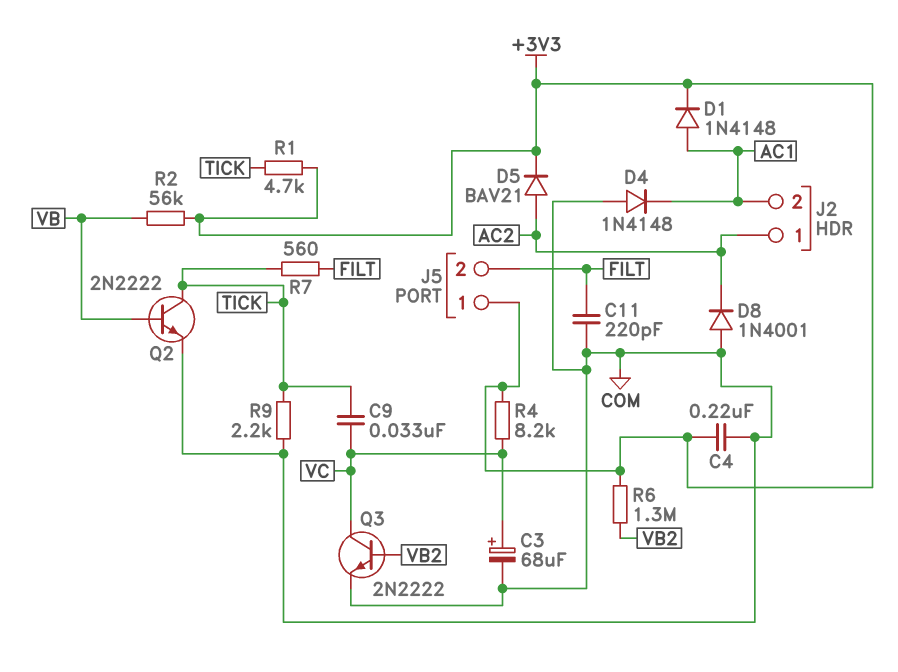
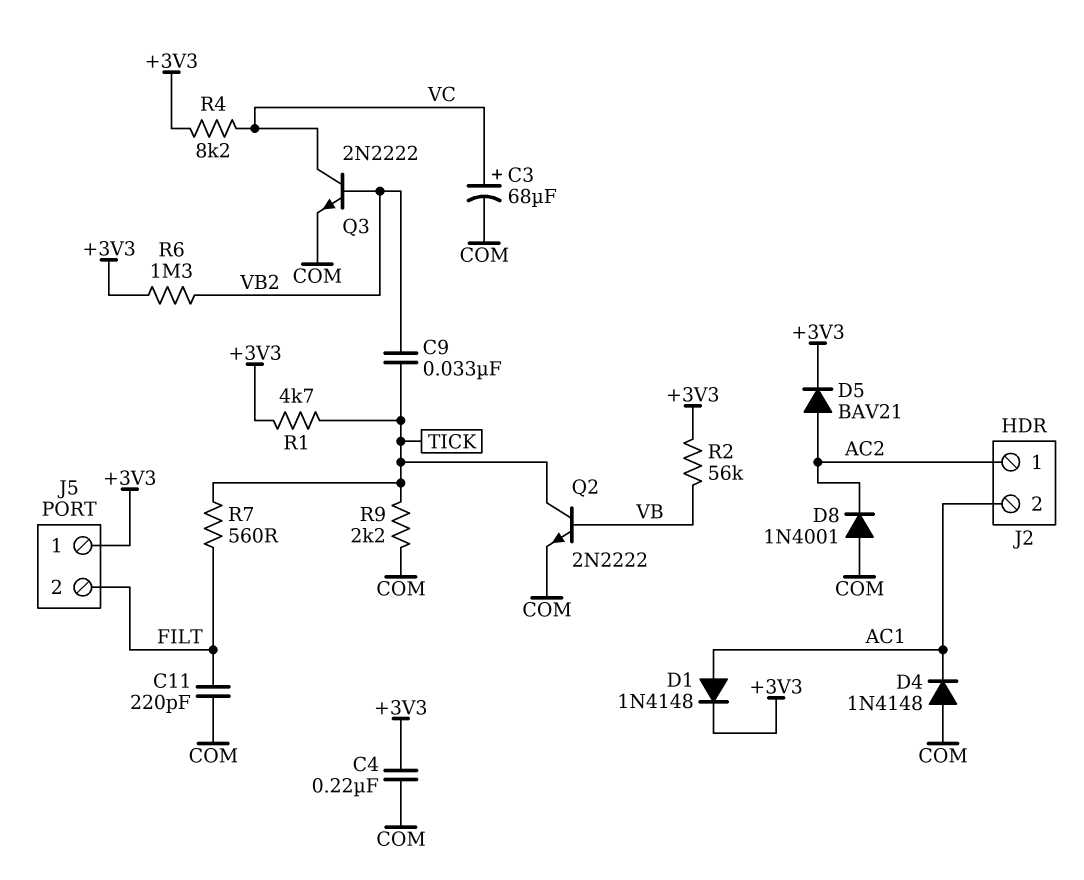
C9: 33nF (TICK, VC) -> 33nF (TICK, VB2)

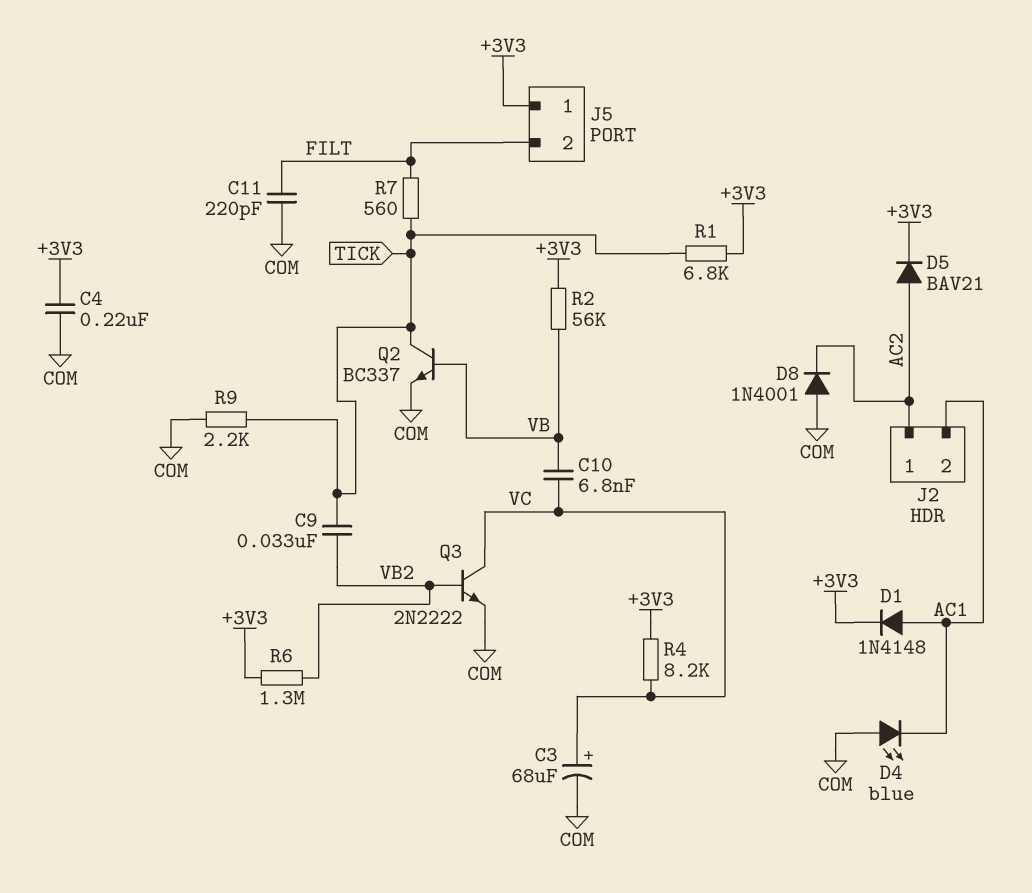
C10: none -> 6.8nF (VB, VC)
D4: diode 1N4148 (A COM, K AC1) -> LED blue (A COM, K AC1)
Q2: NPN 2N2222 (B VB, C TICK, E COM) -> NPN BC337 (B VB, C TICK, E COM)
R1: 4.7k (+3V3, TICK) -> 6.8k (+3V3, TICK)

